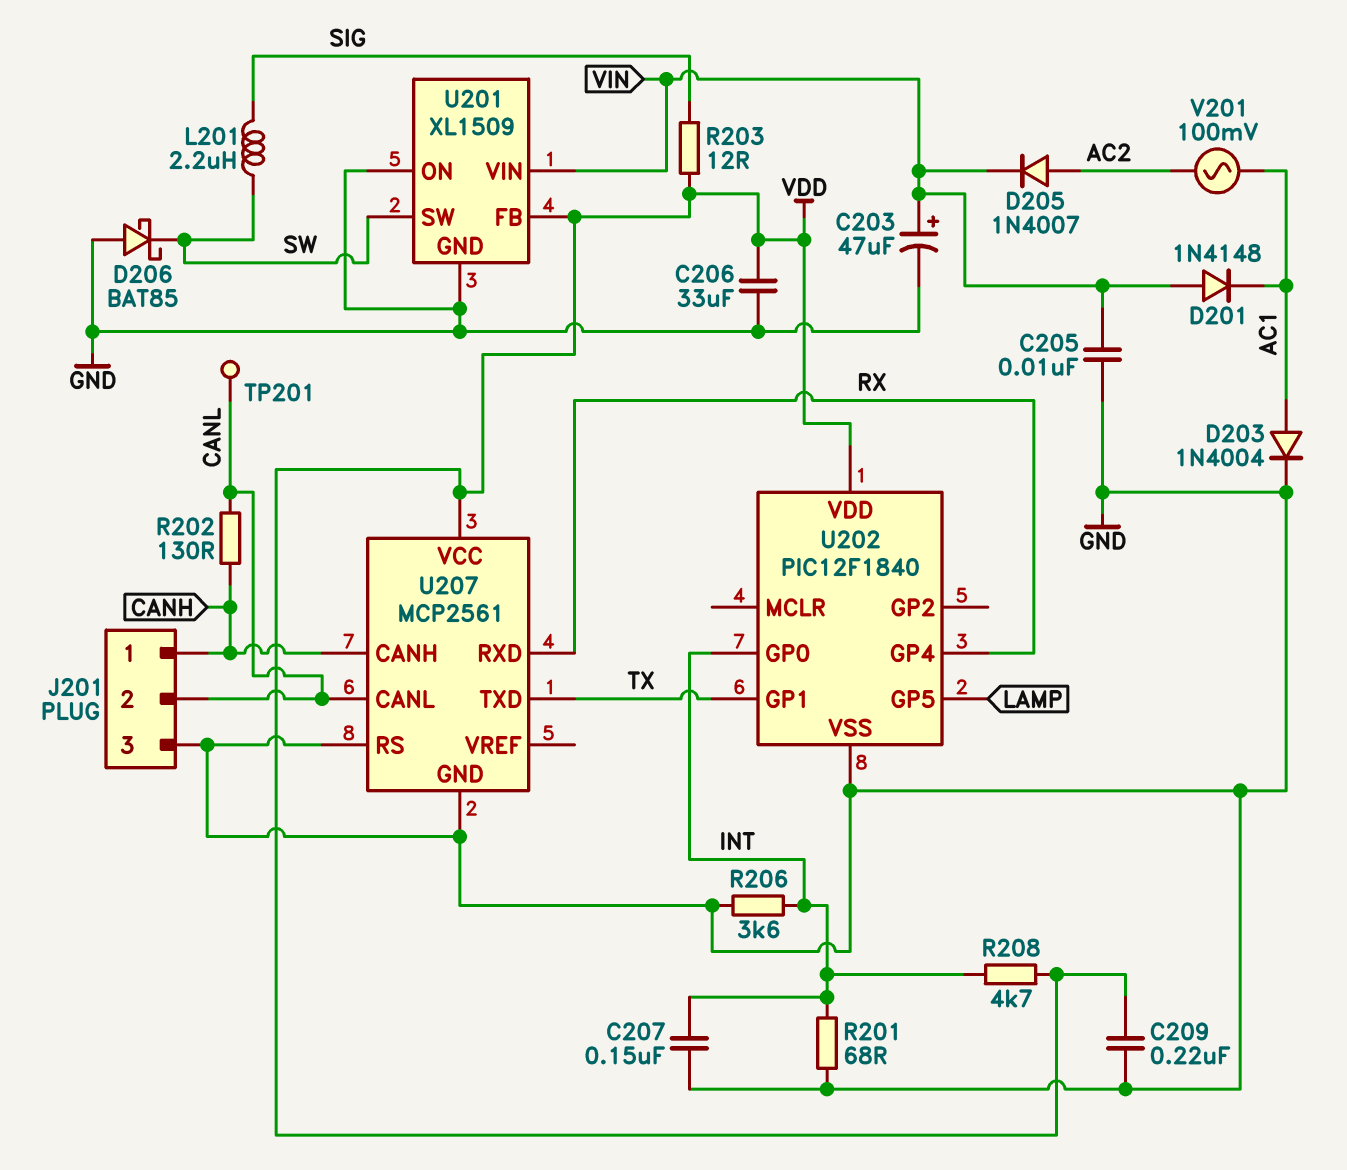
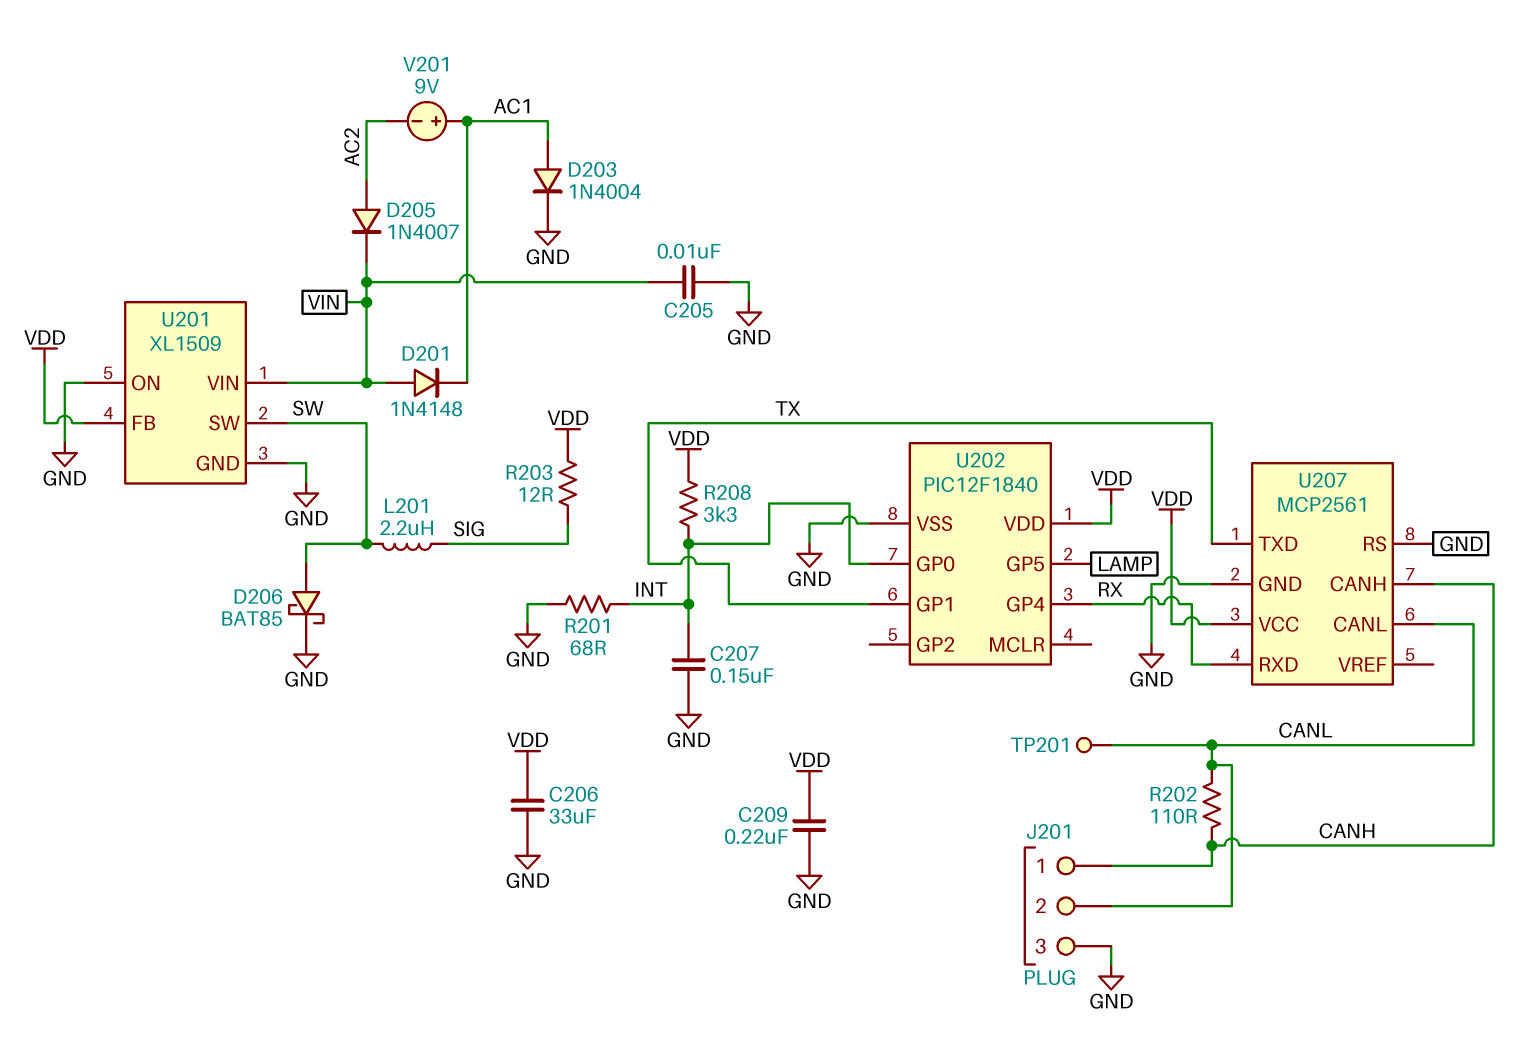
C203: 47uF (plus VIN, minus GND) -> none
D206: schottky BAT85 (A GND, K SW) -> schottky BAT85 (A SW, K GND)
R202: 130 (CANH, CANL) -> 110 (CANH, CANL)
R206: 3.6k (GND, INT) -> none
R208: 4.7k (INT, VDD) -> 3.3k (INT, VDD)
V201: AC 100mV (AC1, AC2) -> 9V (plus AC1, minus AC2)

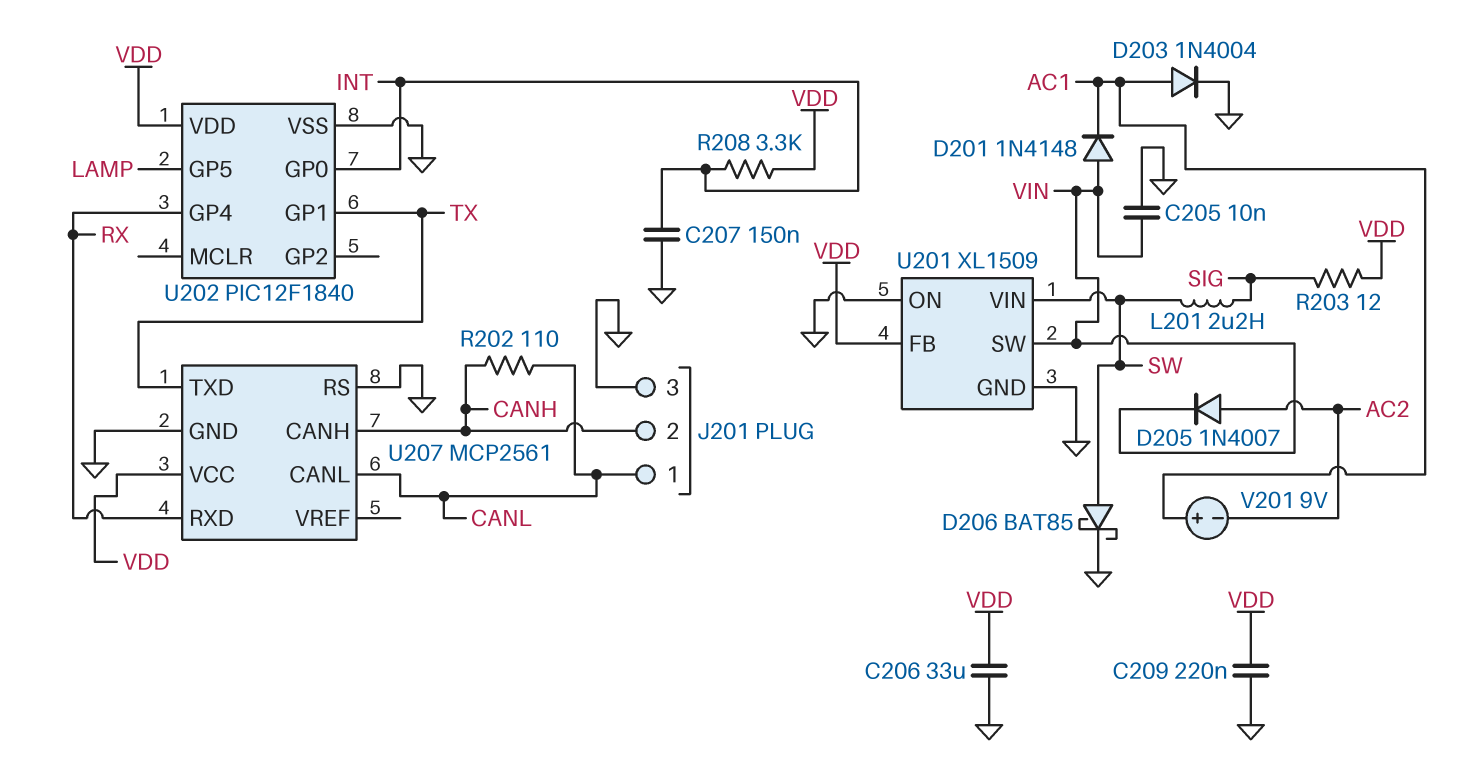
J201 pin 1: CANH -> CANL
J201 pin 2: CANL -> CANH
R201: 68 (GND, INT) -> none
TP201: test point (CANL) -> none
U201 pin SW: SW -> VIN
U201 pin VIN: VIN -> SW

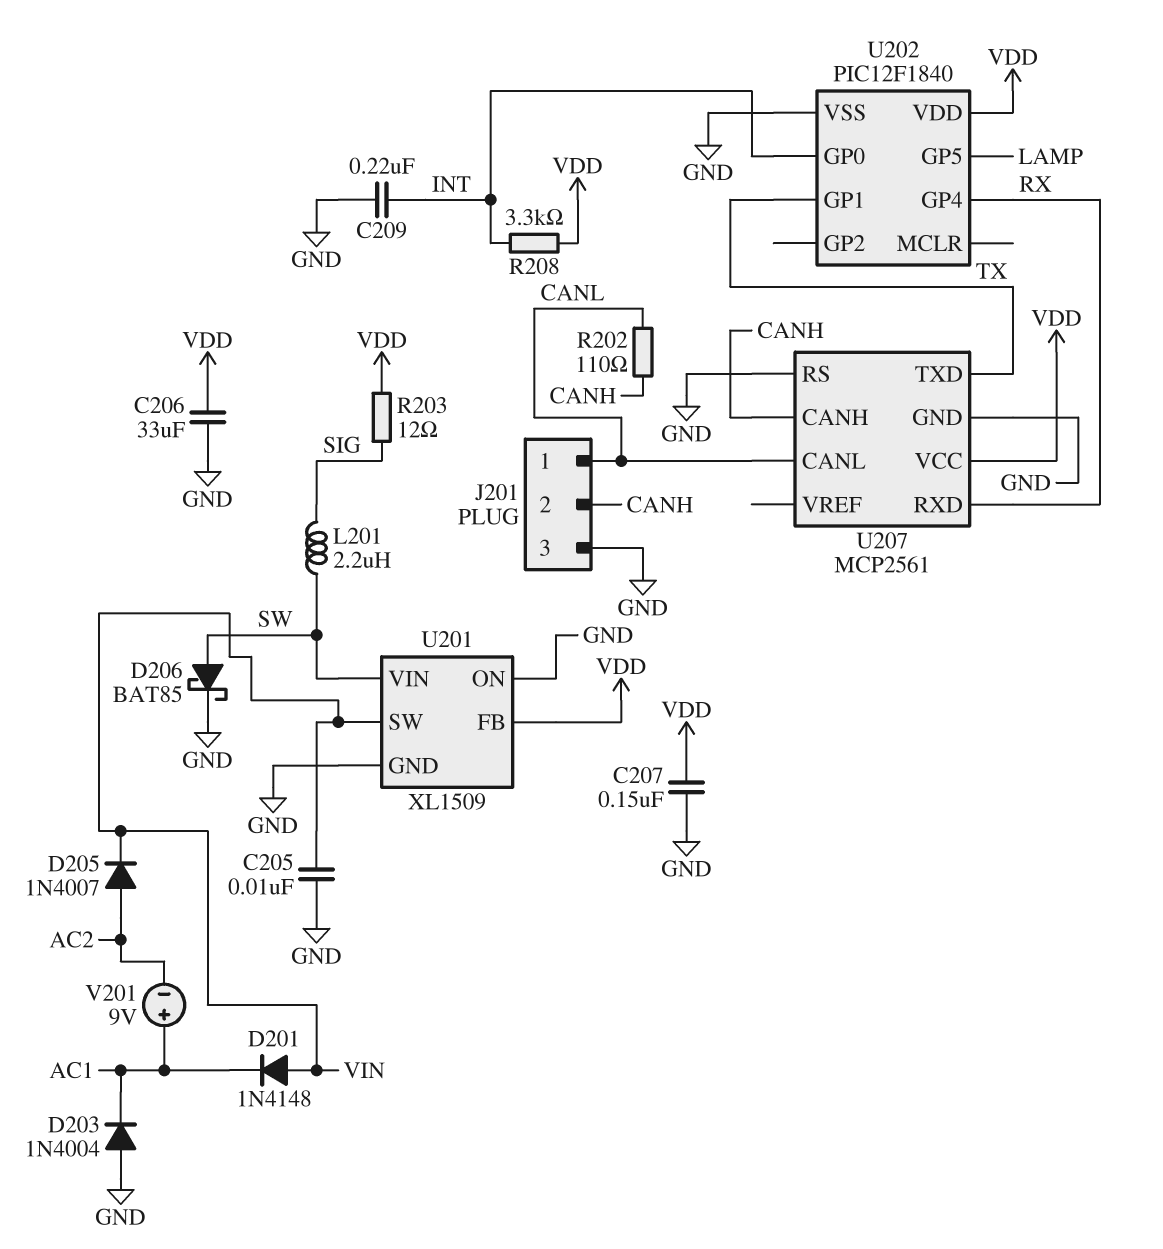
C207: 150nF (GND, INT) -> 150nF (GND, VDD)
C209: 220nF (GND, VDD) -> 220nF (GND, INT)
D203: diode 1N4004 (A AC1, K GND) -> diode 1N4004 (A GND, K AC1)

